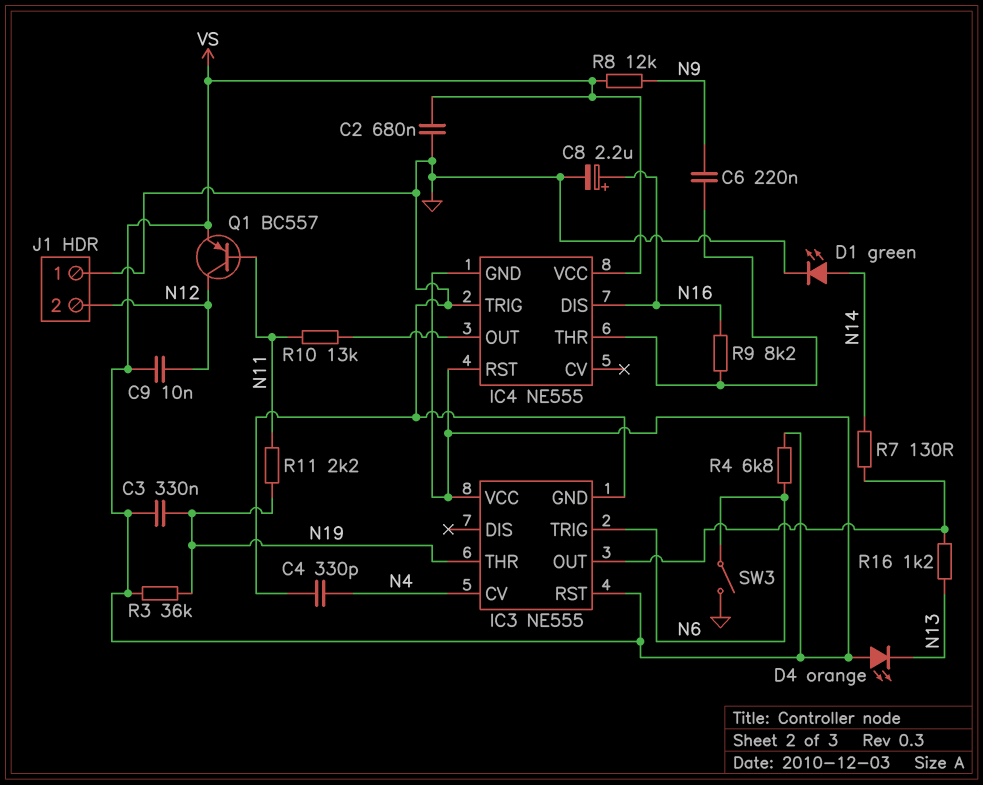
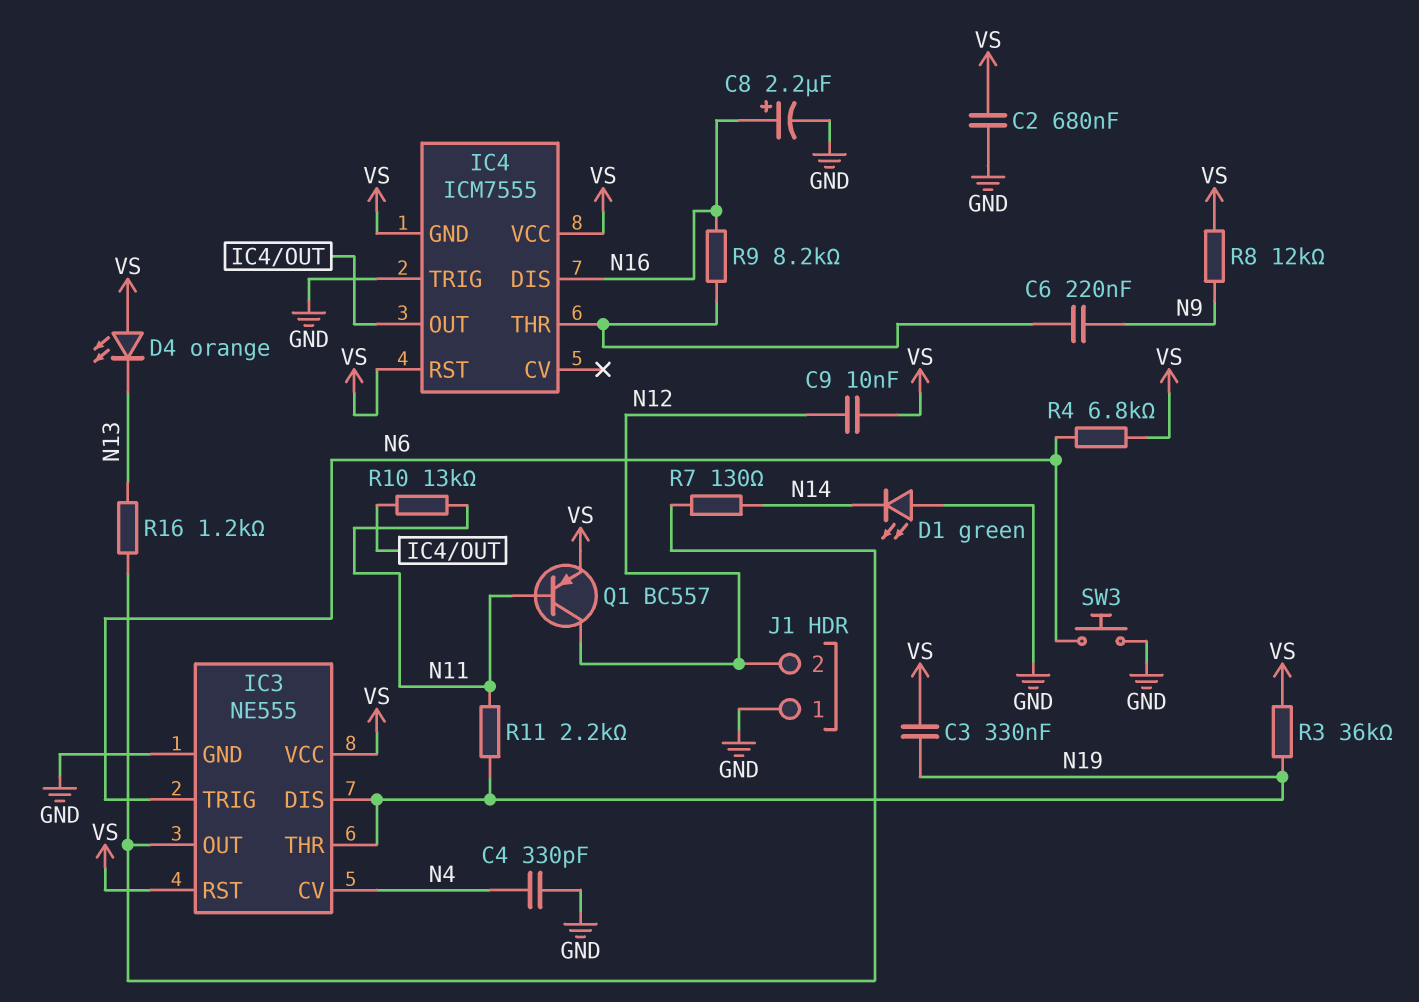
D1: LED green (A N14, K GND) -> LED green (A GND, K N14)
IC3 pin DIS: none -> N19
IC4: NE555 -> ICM7555
SW3: switch (GND, N6) -> button (GND, N6)

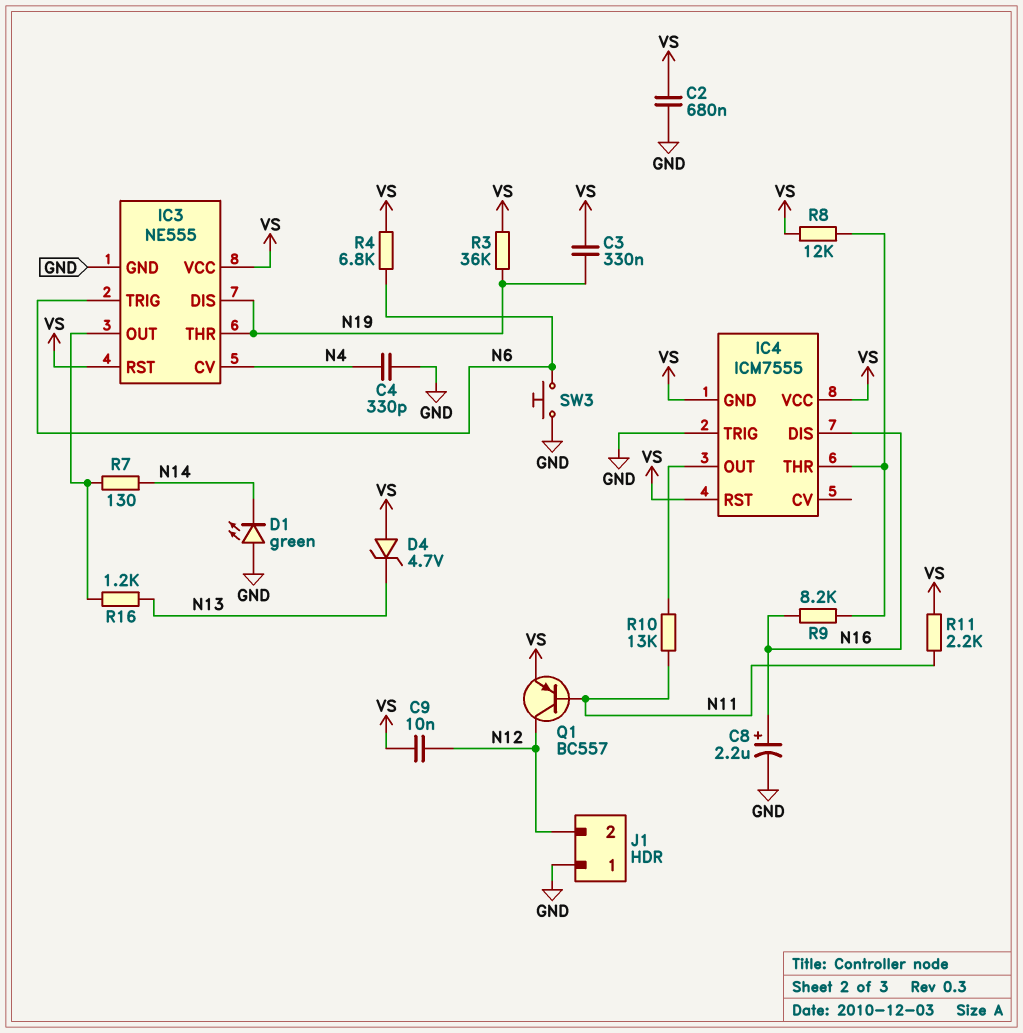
C6: 220nF (IC4/THR, N9) -> none
D4: LED orange (A VS, K N13) -> zener 4.7V (A VS, K N13)
R8: 12k (N9, VS) -> 12k (IC4/THR, VS)
R11: 2.2k (N11, N19) -> 2.2k (N11, VS)

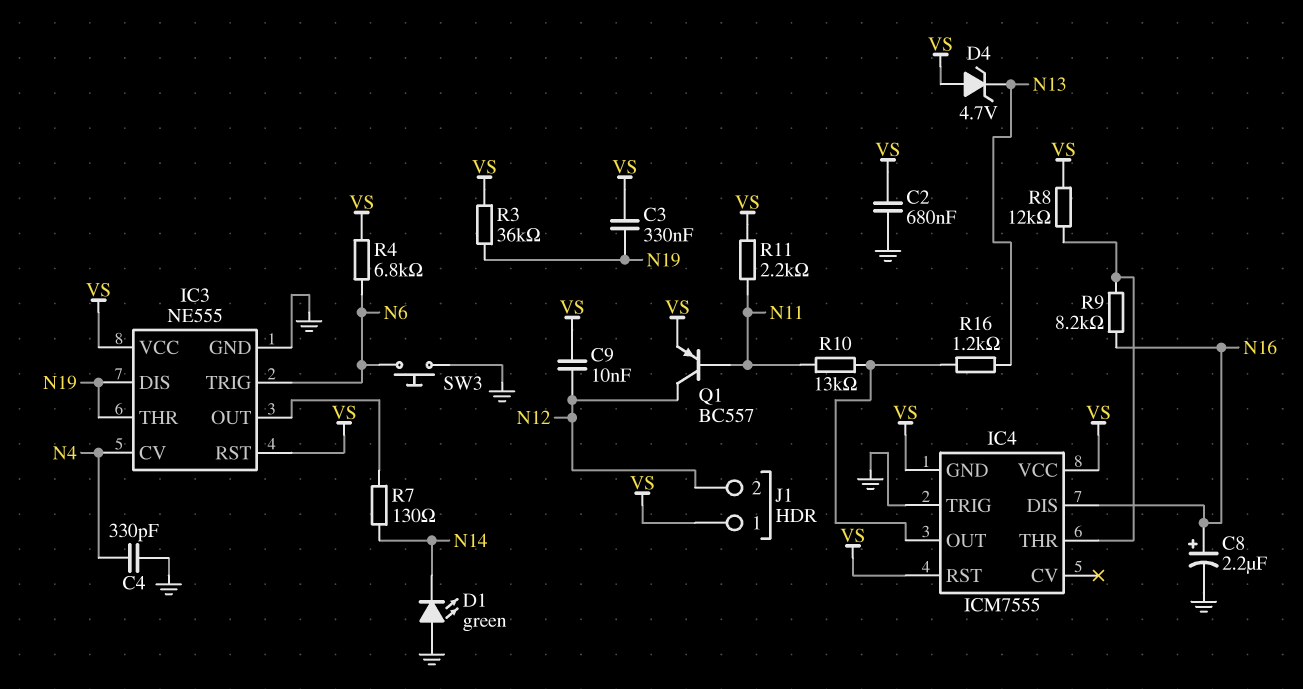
J1 pin 1: GND -> VS
R16: 1.2k (IC3/OUT, N13) -> 1.2k (IC4/OUT, N13)

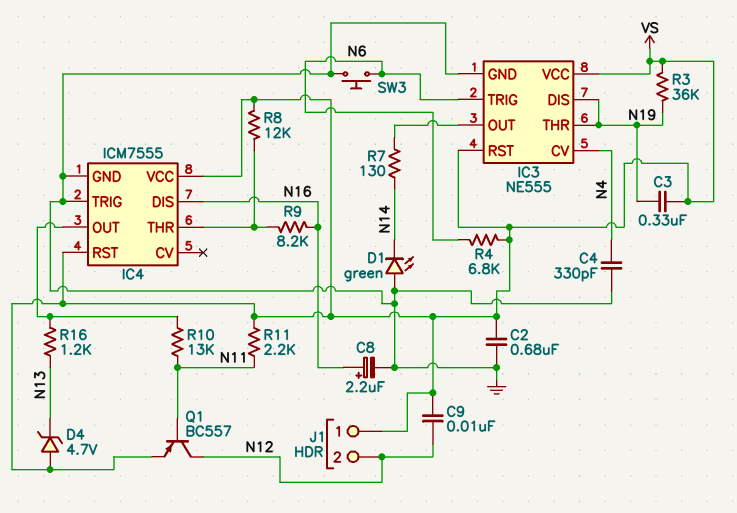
IC4 pin GND: VS -> GND

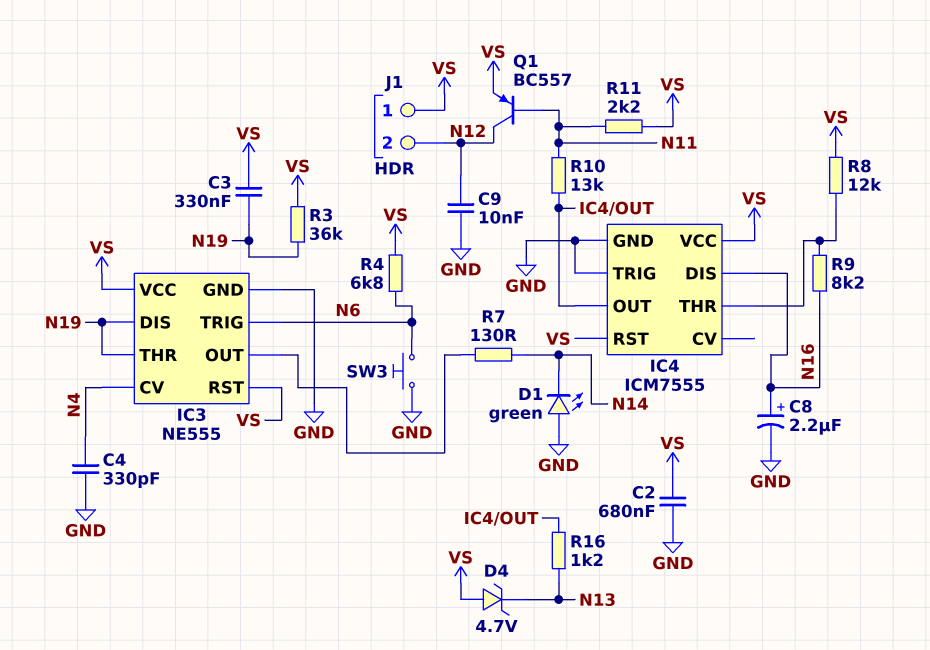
C9: 10nF (N12, VS) -> 10nF (GND, N12)

